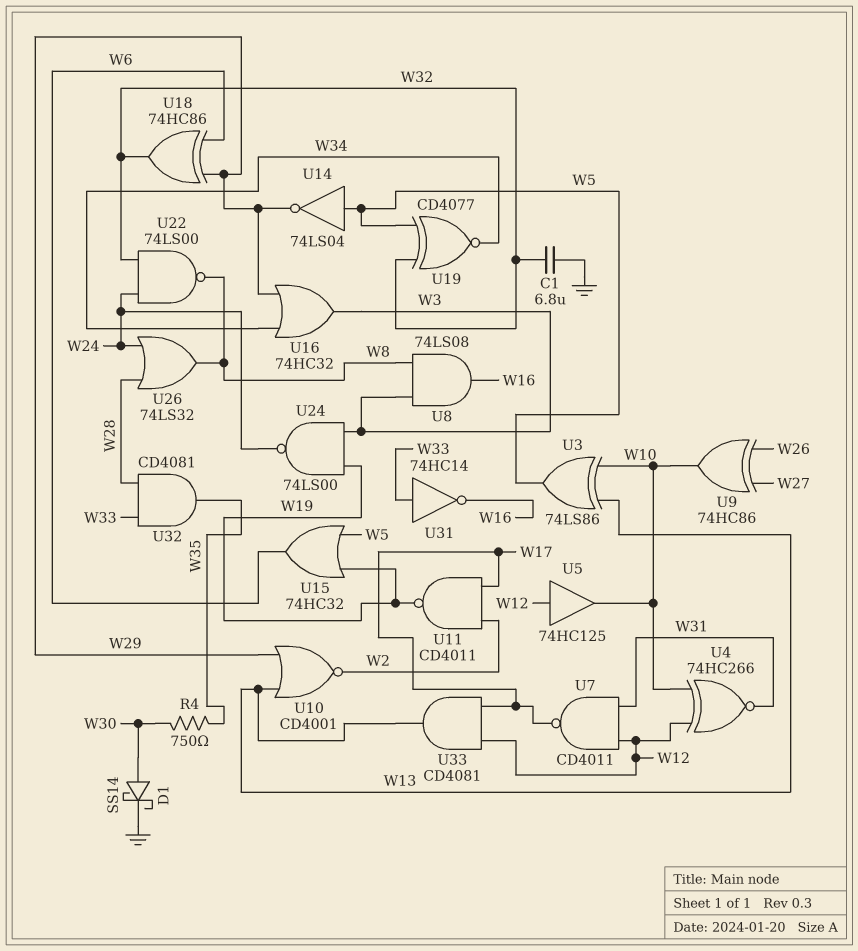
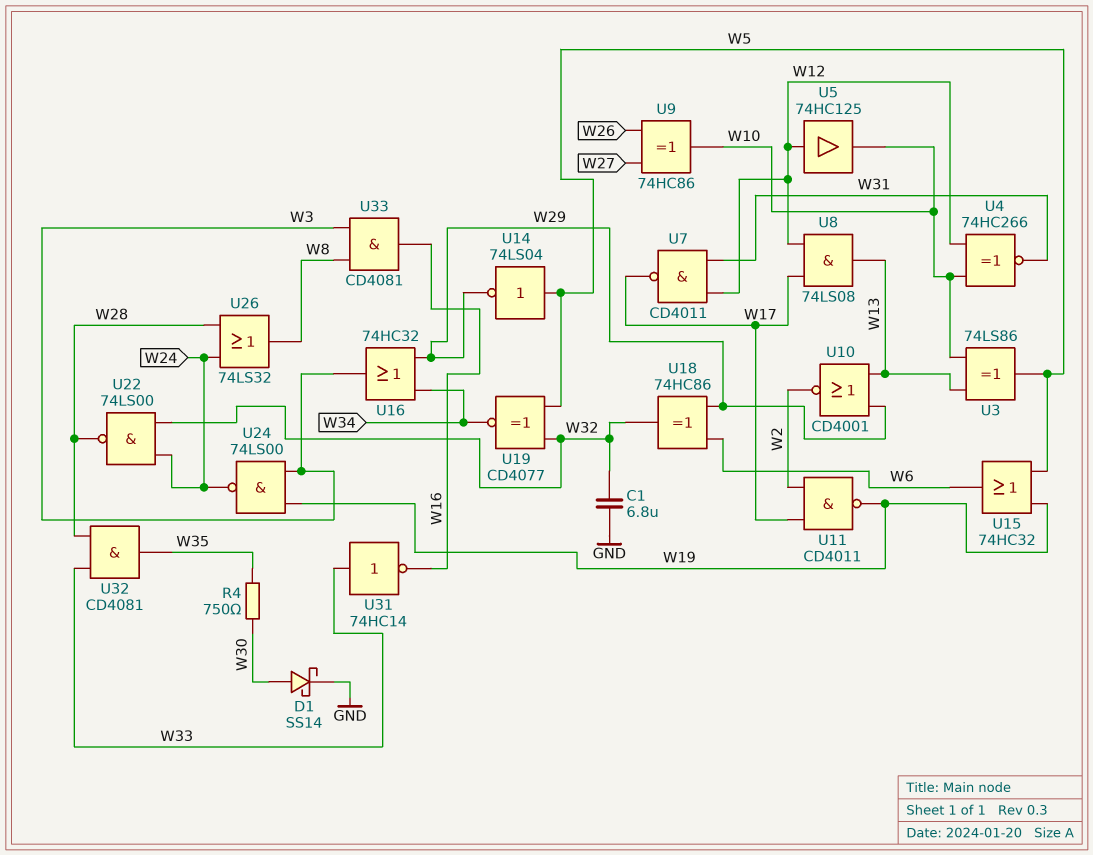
U8: AND 74LS08 (in W3, in W8, out W16) -> AND 74LS08 (in W12, in W17, out W13)
U22: NAND 74LS00 (in W24, in W32, out W8) -> NAND 74LS00 (in W24, in W32, out W28)
U33: AND CD4081 (in W12, in W17, out W13) -> AND CD4081 (in W3, in W8, out W16)

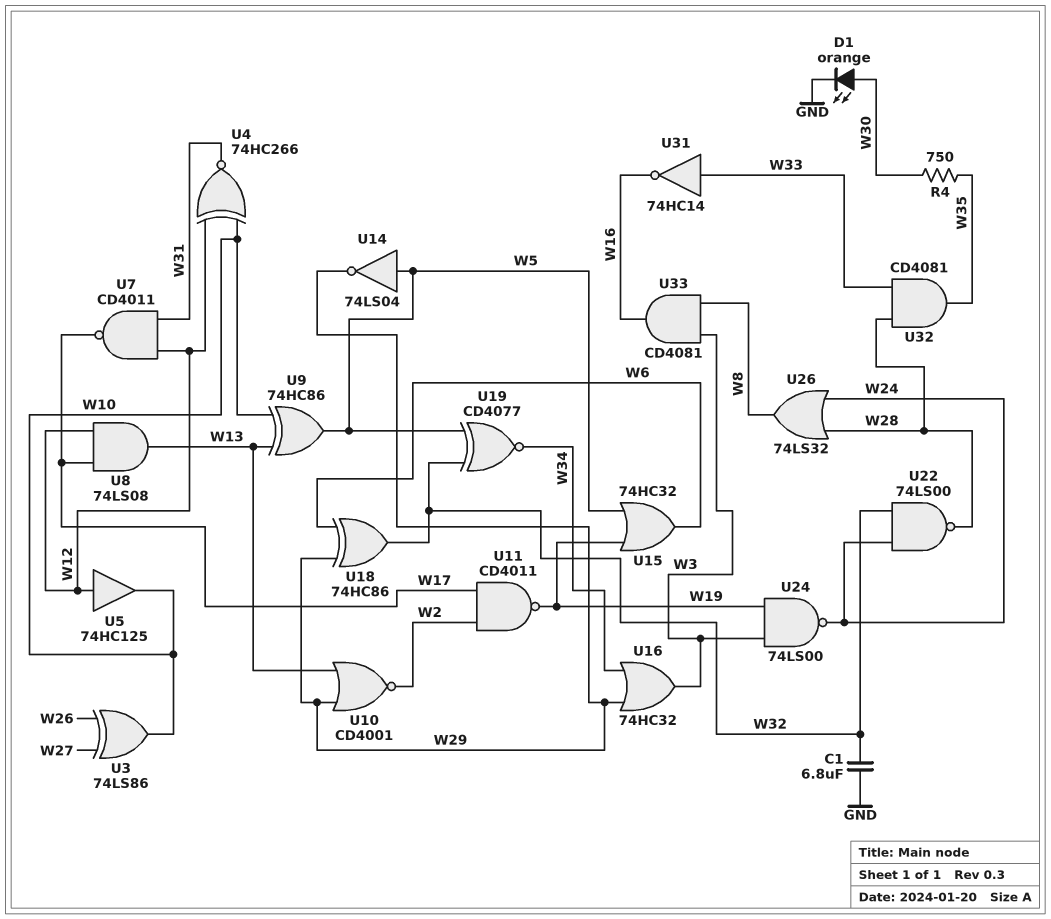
D1: schottky SS14 (A W30, K GND) -> LED orange (A W30, K GND)
U3: XOR 74LS86 (in W10, in W13, out W5) -> XOR 74LS86 (in W26, in W27, out W10)
U9: XOR 74HC86 (in W26, in W27, out W10) -> XOR 74HC86 (in W10, in W13, out W5)

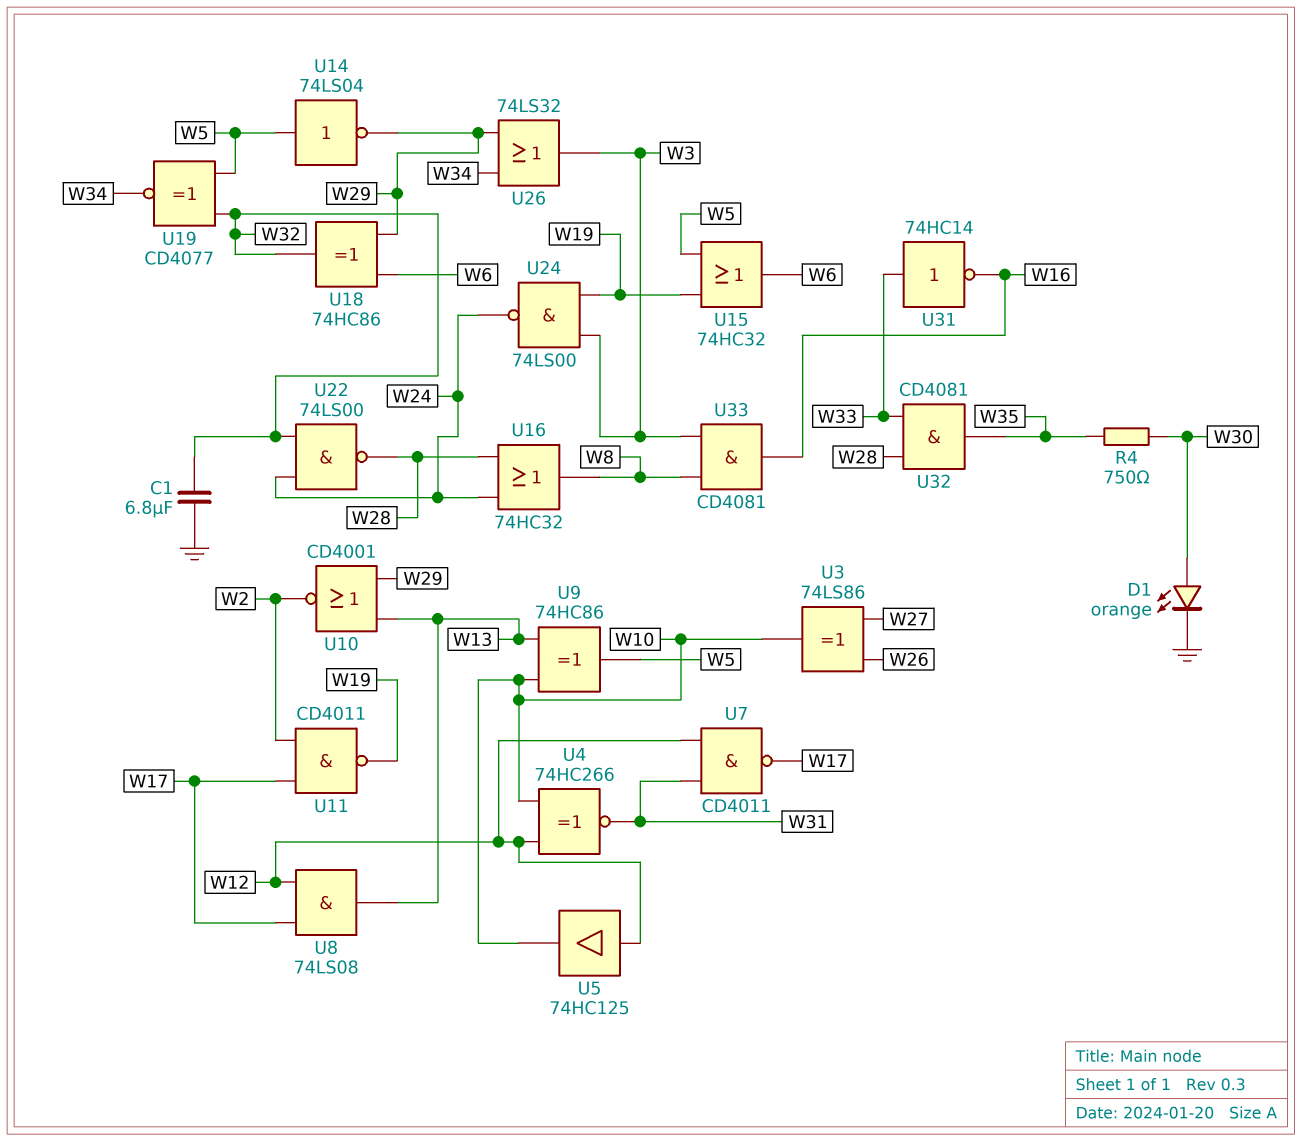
U16: OR 74HC32 (in W29, in W34, out W3) -> OR 74HC32 (in W24, in W28, out W8)
U26: OR 74LS32 (in W24, in W28, out W8) -> OR 74LS32 (in W29, in W34, out W3)

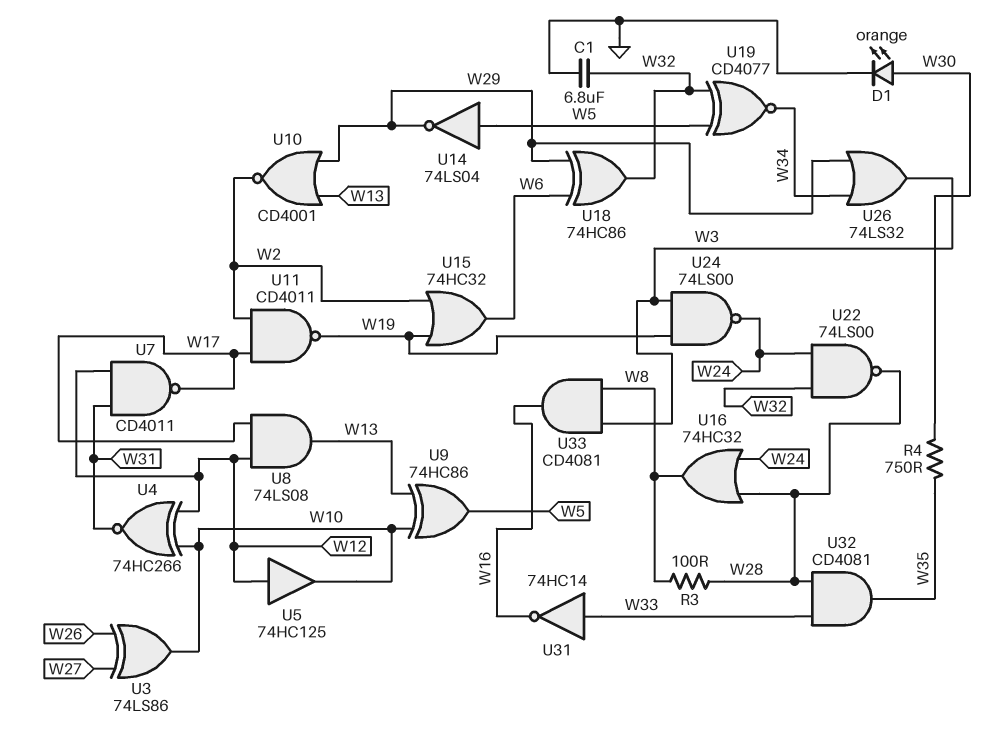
R3: none -> 100 (W8, W28)
U15: OR 74HC32 (in W5, in W19, out W6) -> OR 74HC32 (in W2, in W19, out W6)

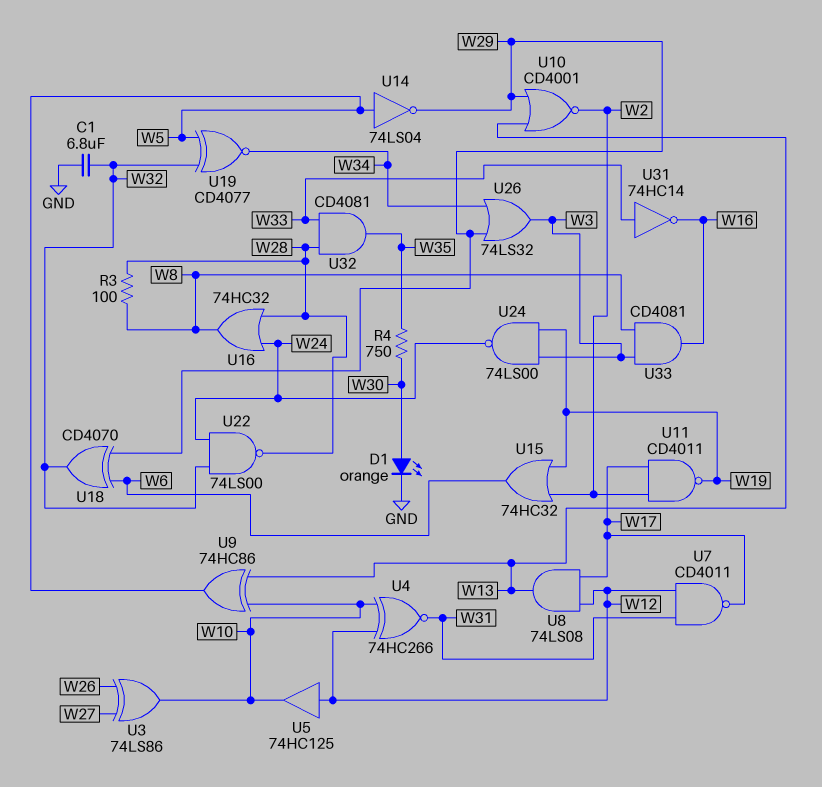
U18: XOR 74HC86 (in W6, in W29, out W32) -> XOR CD4070 (in W6, in W29, out W32)

